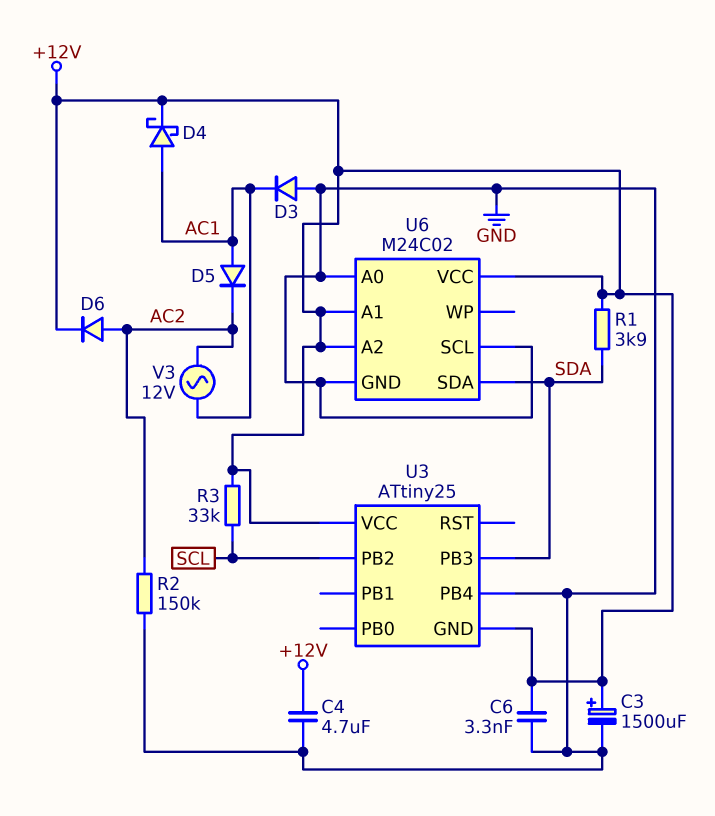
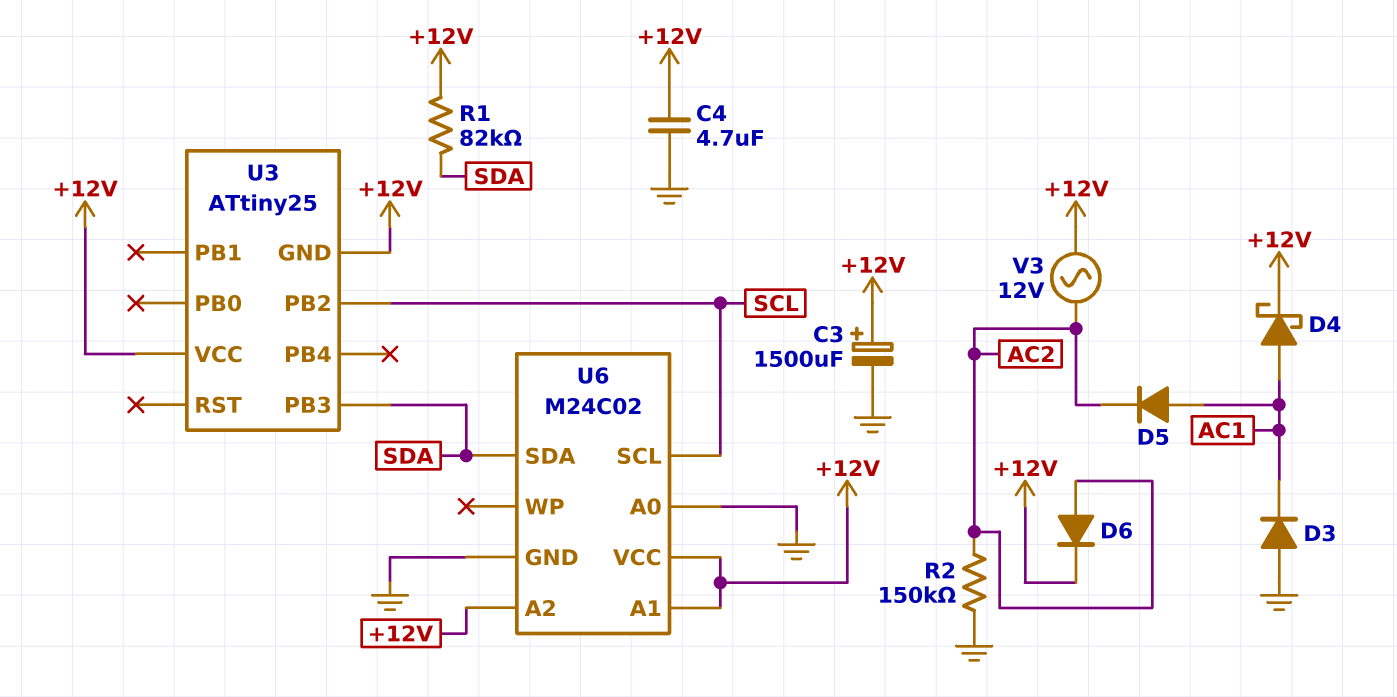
C6: 3.3nF (+12V, GND) -> none
R1: 3.9k (+12V, SDA) -> 82k (+12V, SDA)
R3: 33k (+12V, SCL) -> none
U3 pin PB4: GND -> none
U6 pin SCL: GND -> SCL
V3: AC 12V (AC1, AC2) -> AC 12V (+12V, AC2)

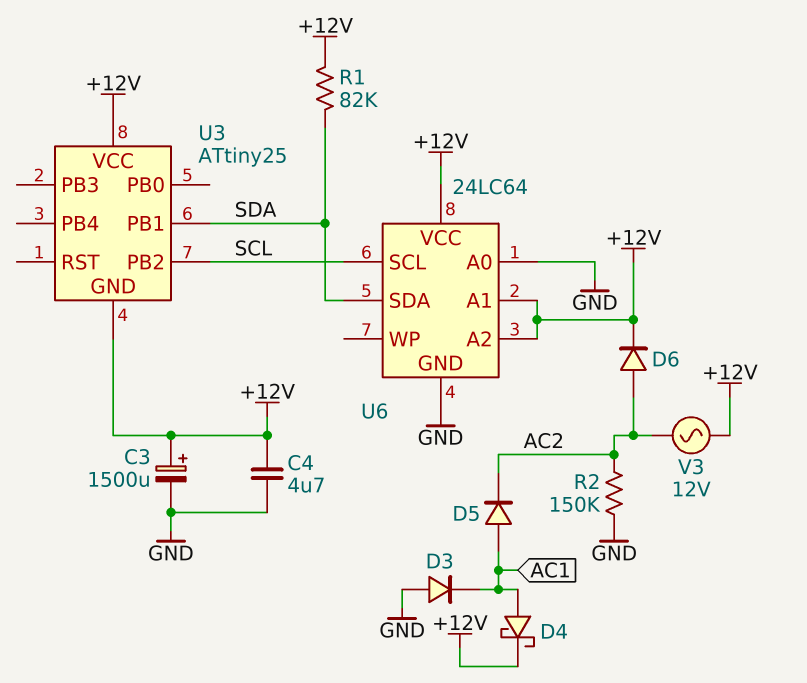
U3 pin PB1: none -> SDA
U3 pin PB3: SDA -> none
U6: M24C02 -> 24LC64

